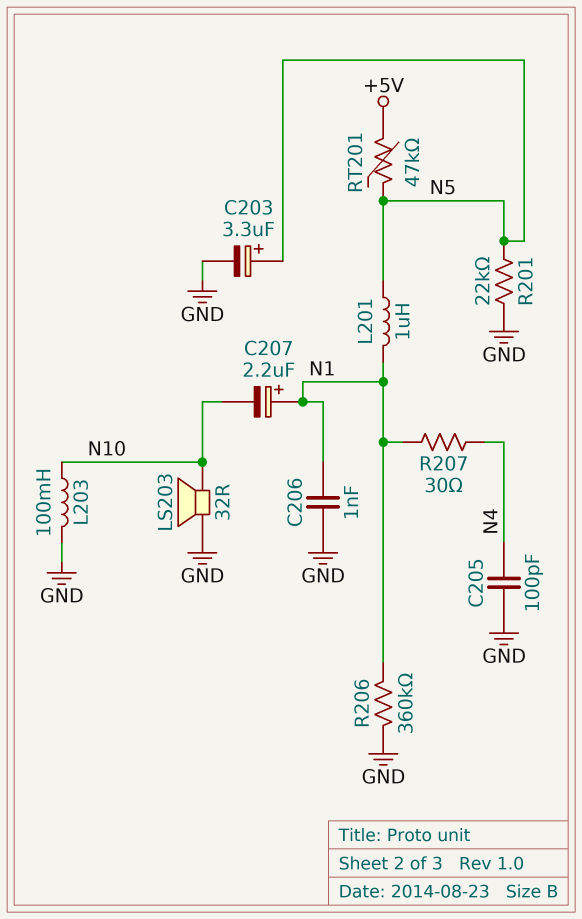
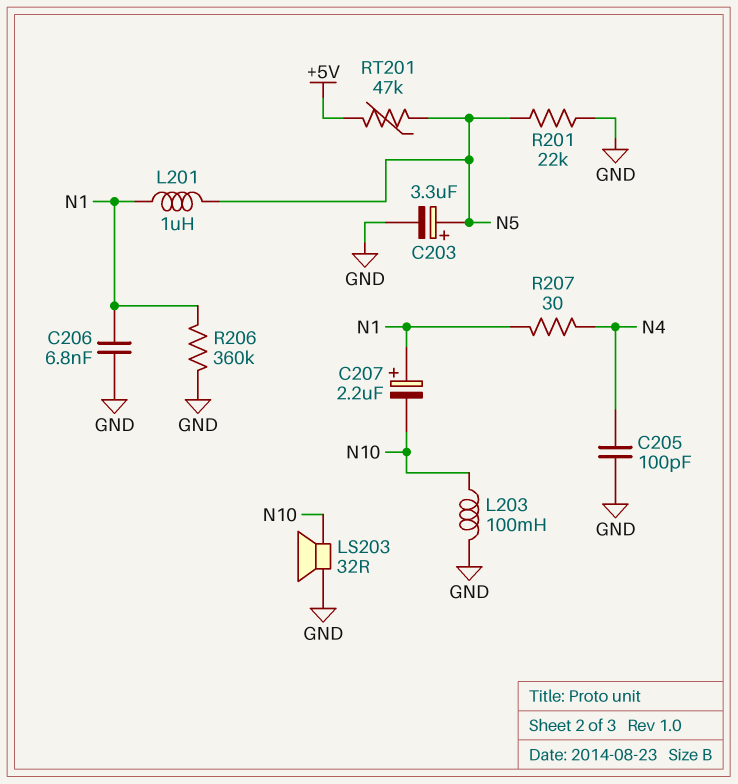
C206: 1nF (GND, N1) -> 6.8nF (GND, N1)

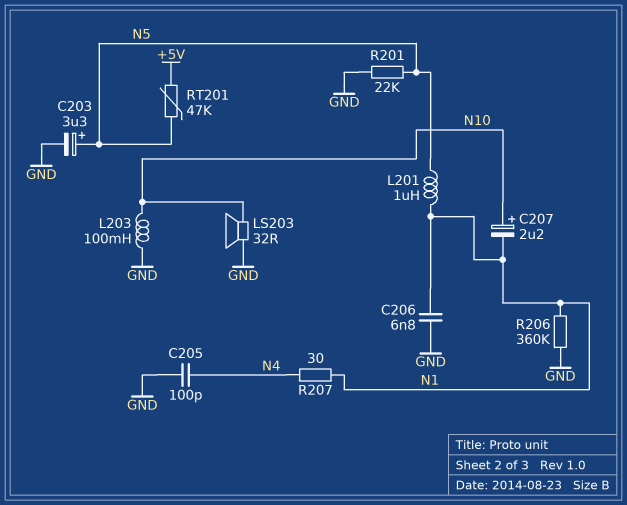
C207: 2.2uF (plus N1, minus N10) -> 2.2uF (plus N10, minus N1)

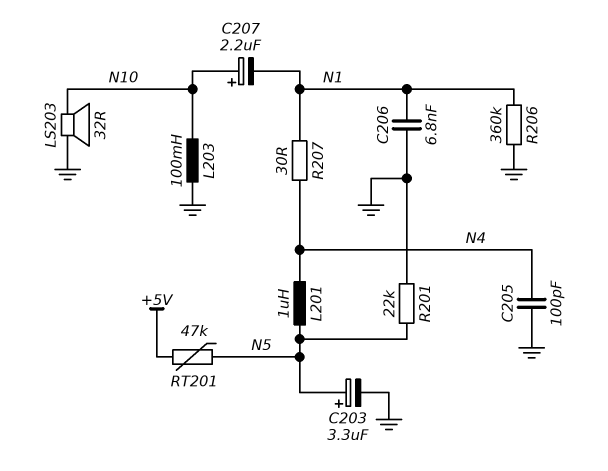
L201: 1uH (N1, N5) -> 1uH (N4, N5)

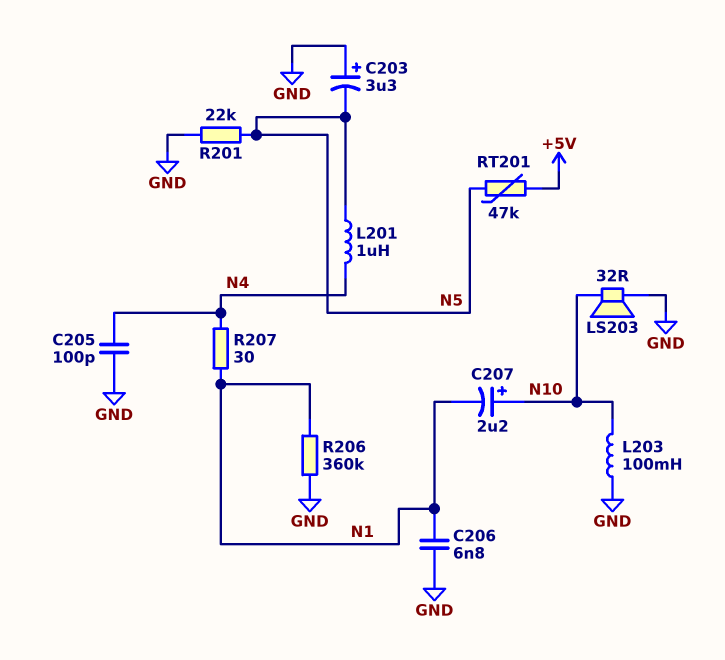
C203: 3.3uF (plus N5, minus GND) -> 3.3uF (plus GND, minus N5)

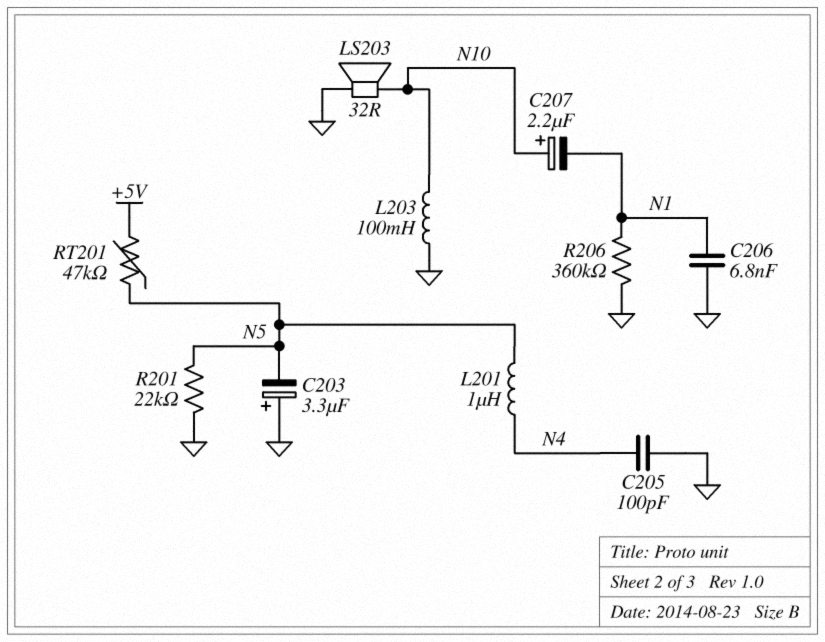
R207: 30 (N1, N4) -> none

